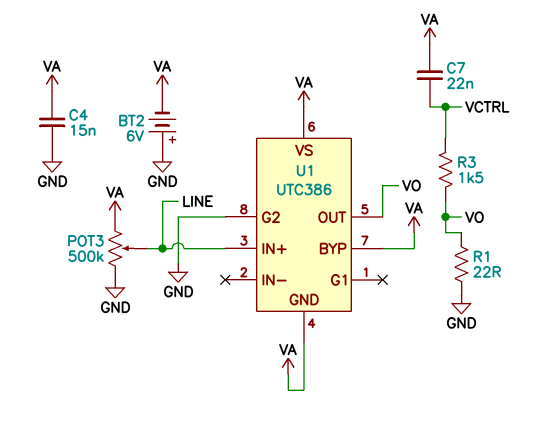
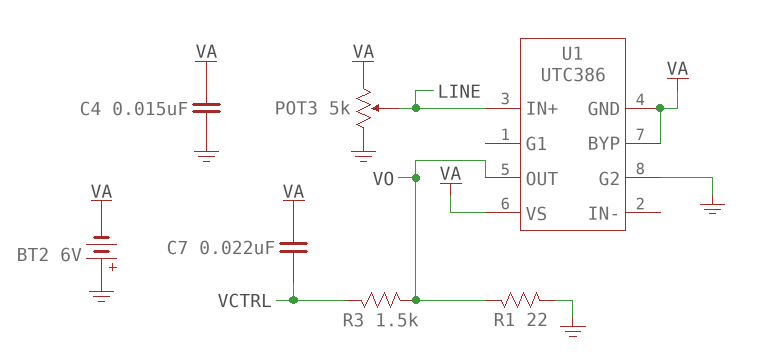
POT3: 500k (GND, VA, wiper LINE) -> 5k (GND, VA, wiper LINE)

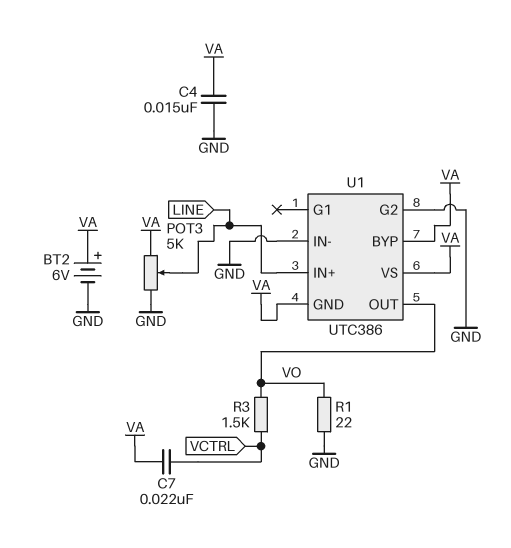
BT2: 6V (plus GND, minus VA) -> 6V (plus VA, minus GND)
U1 pin IN-: none -> GND

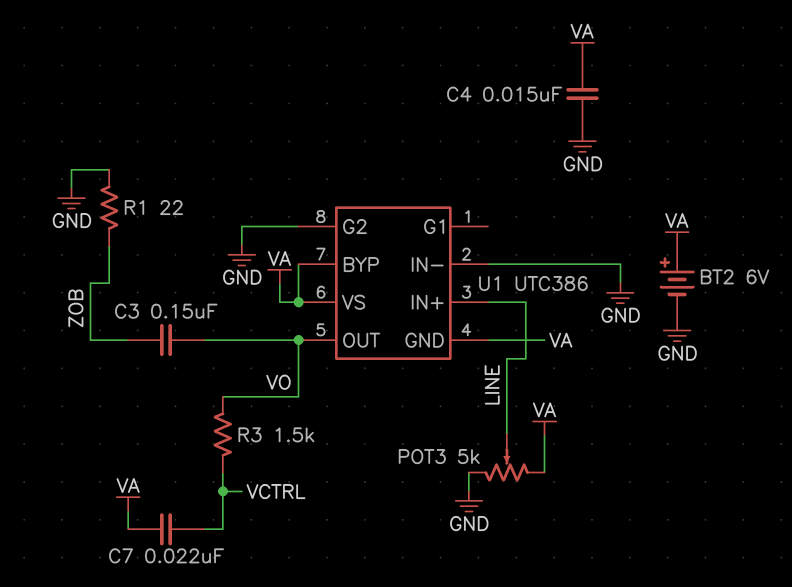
C3: none -> 150nF (VO, ZOB)
R1: 22 (GND, VO) -> 22 (GND, ZOB)

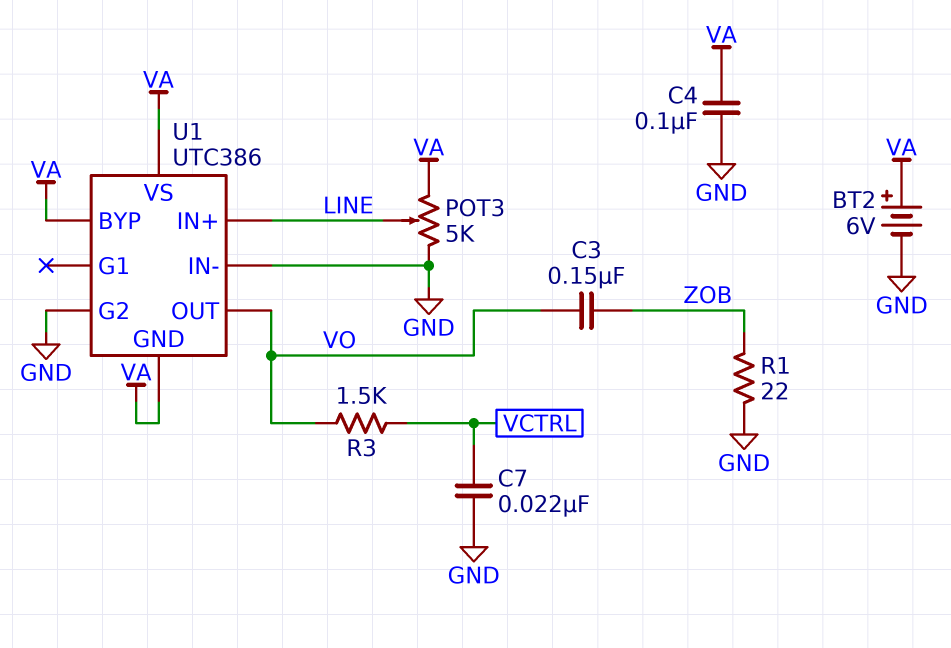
C4: 15nF (GND, VA) -> 100nF (GND, VA)
C7: 22nF (VA, VCTRL) -> 22nF (GND, VCTRL)

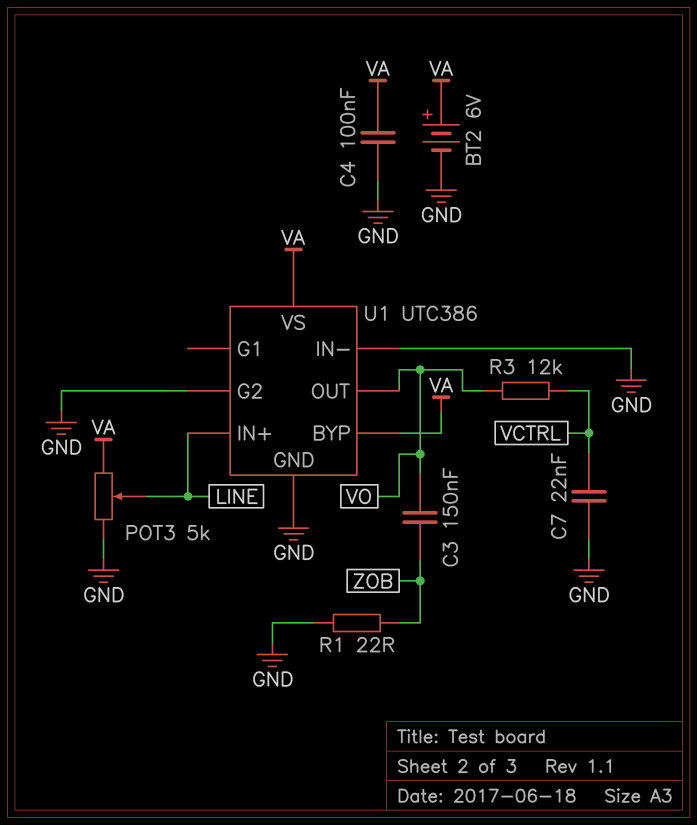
R3: 1.5k (VCTRL, VO) -> 12k (VCTRL, VO)
U1 pin GND: VA -> GND

